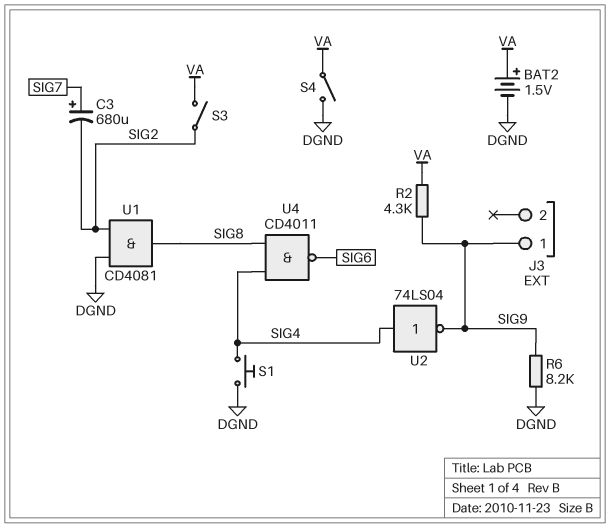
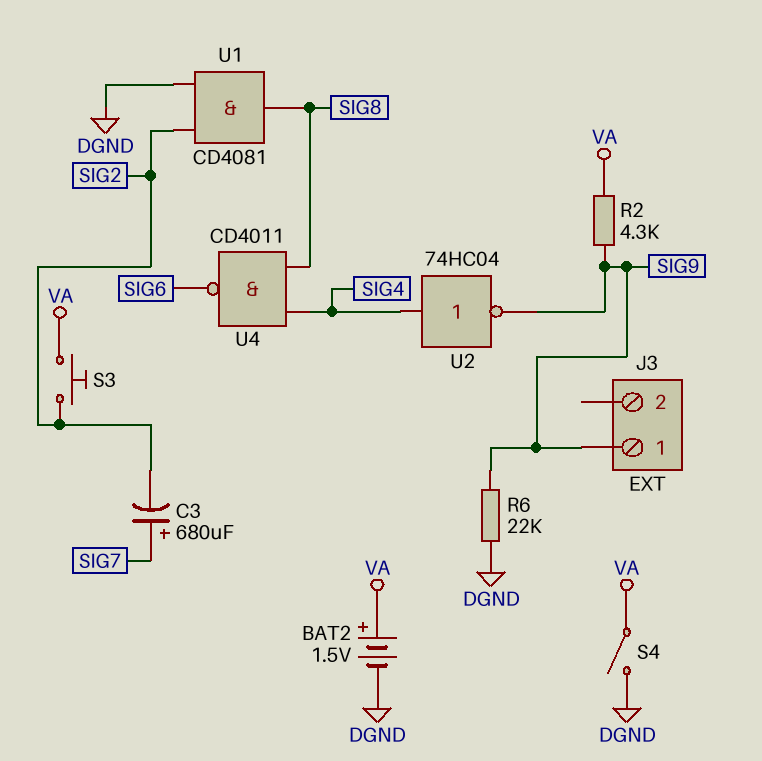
R6: 8.2k (DGND, SIG9) -> 22k (DGND, SIG9)
S1: button (DGND, SIG4) -> none
S3: switch (SIG2, VA) -> button (SIG2, VA)
U2: NOT 74LS04 (in SIG4, out SIG9) -> NOT 74HC04 (in SIG4, out SIG9)

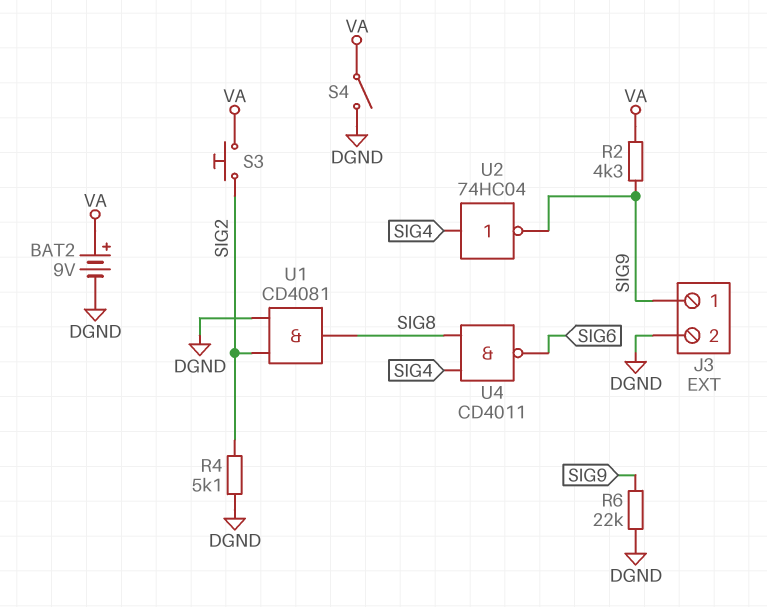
BAT2: 1.5V (plus VA, minus DGND) -> 9V (plus VA, minus DGND)
C3: 680uF (plus SIG7, minus SIG2) -> none
J3 pin 2: none -> DGND
R4: none -> 5.1k (DGND, SIG2)

